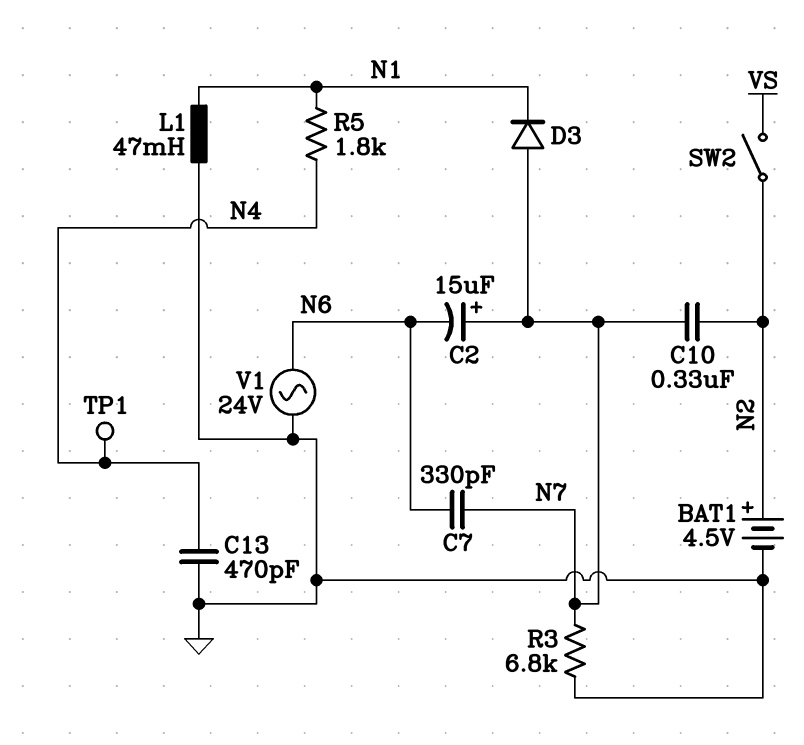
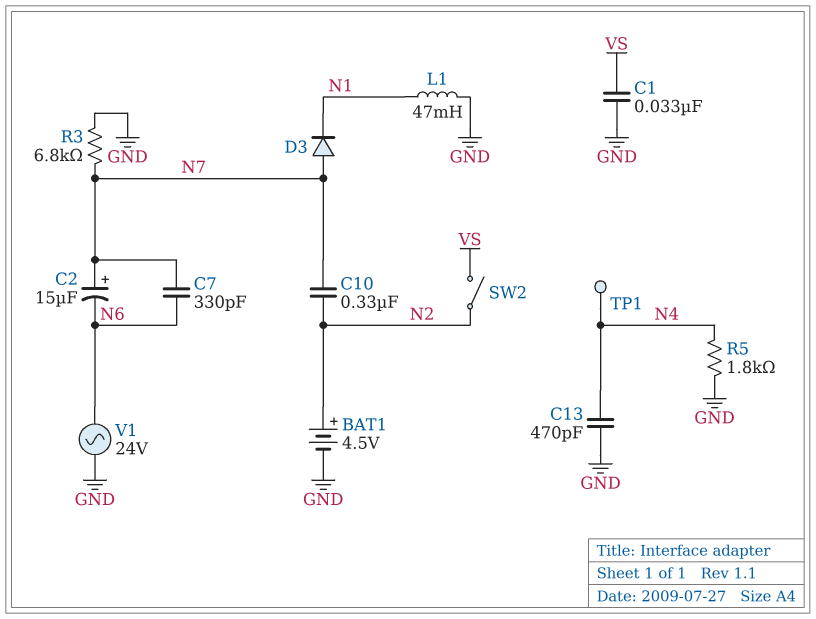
C1: none -> 33nF (GND, VS)
R5: 1.8k (N1, N4) -> 1.8k (GND, N4)

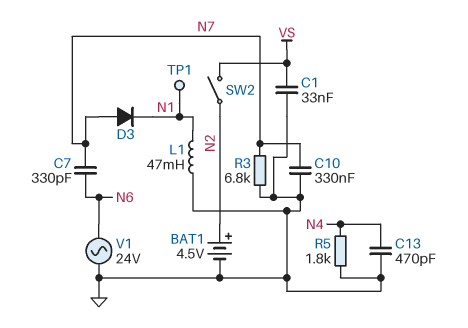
C2: 15uF (plus N7, minus N6) -> none
C10: 330nF (N2, N7) -> 330nF (GND, N7)
TP1: test point (N4) -> test point (N1)

